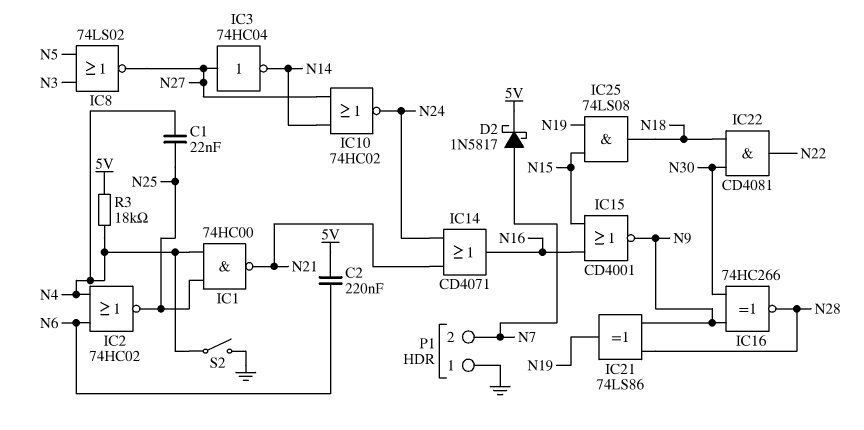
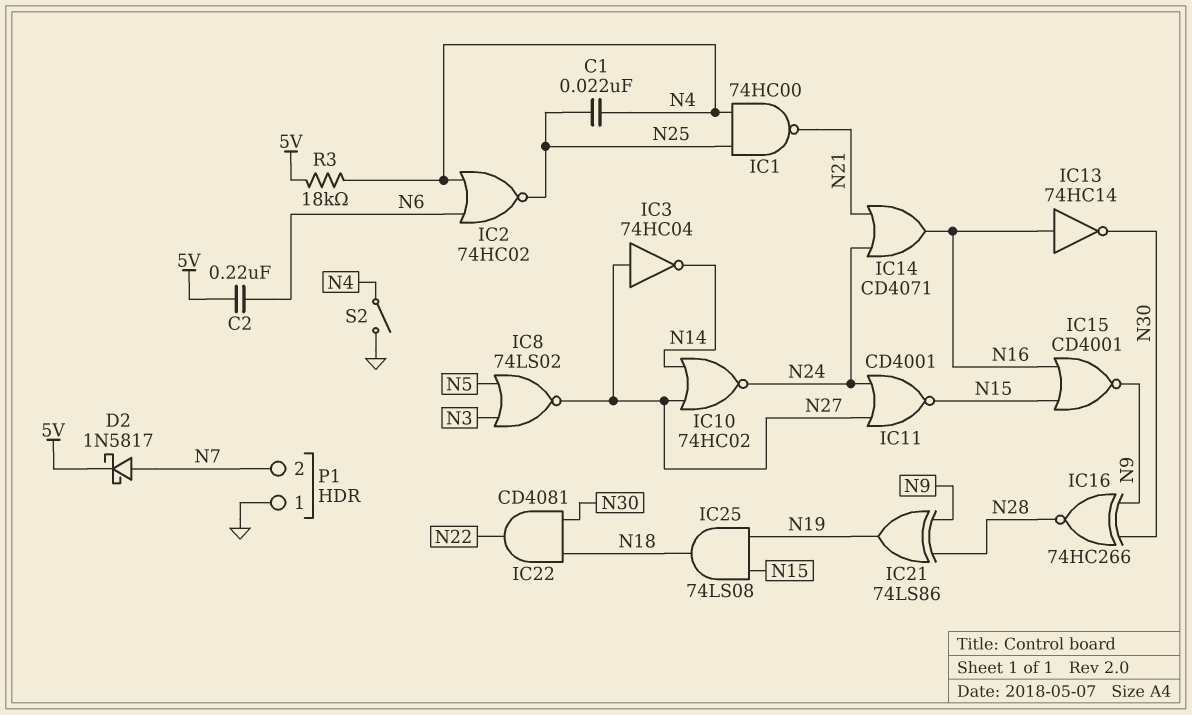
IC11: none -> NOR CD4001 (in N24, in N27, out N15)
IC13: none -> NOT 74HC14 (in N16, out N30)

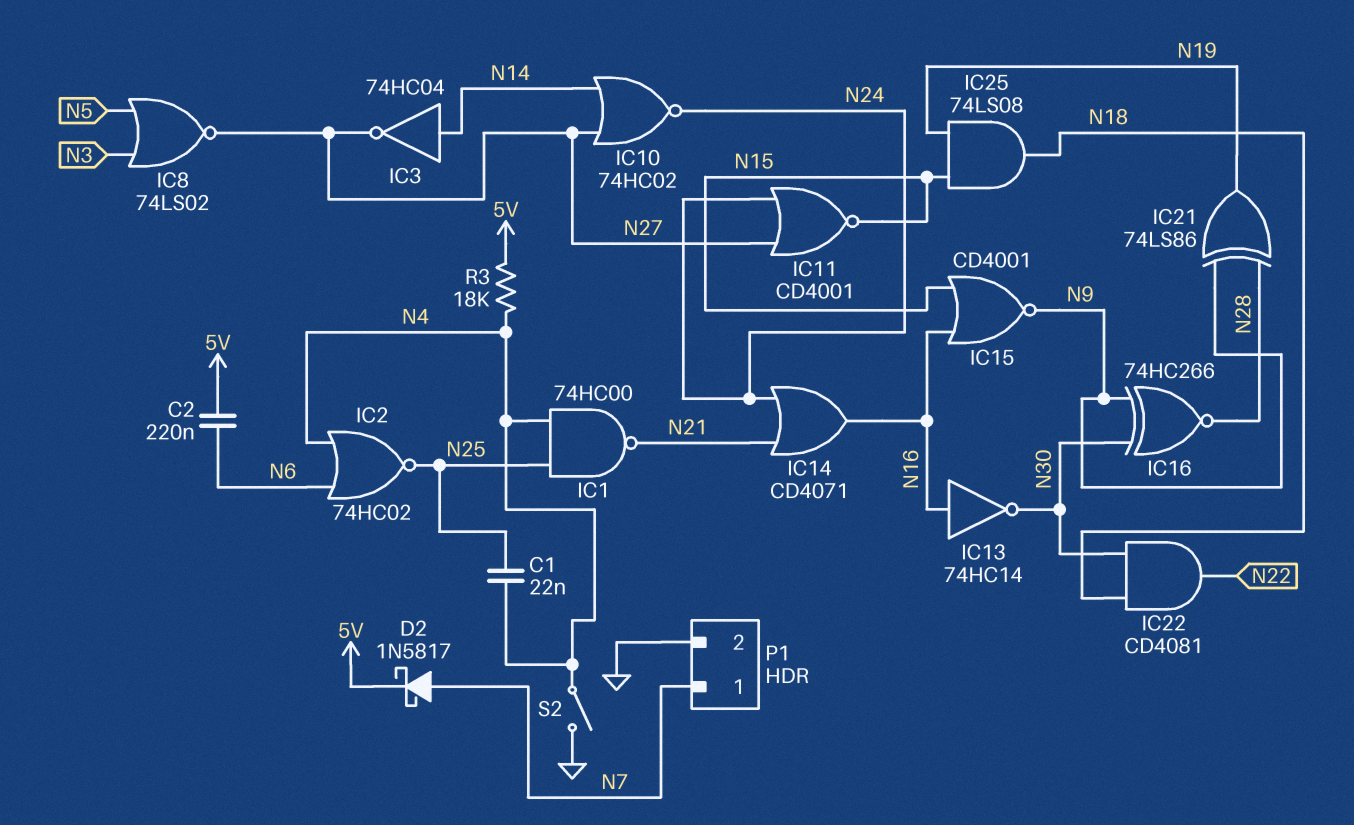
IC3: NOT 74HC04 (in N27, out N14) -> NOT 74HC04 (in N14, out N27)
P1 pin 1: GND -> N7
P1 pin 2: N7 -> GND

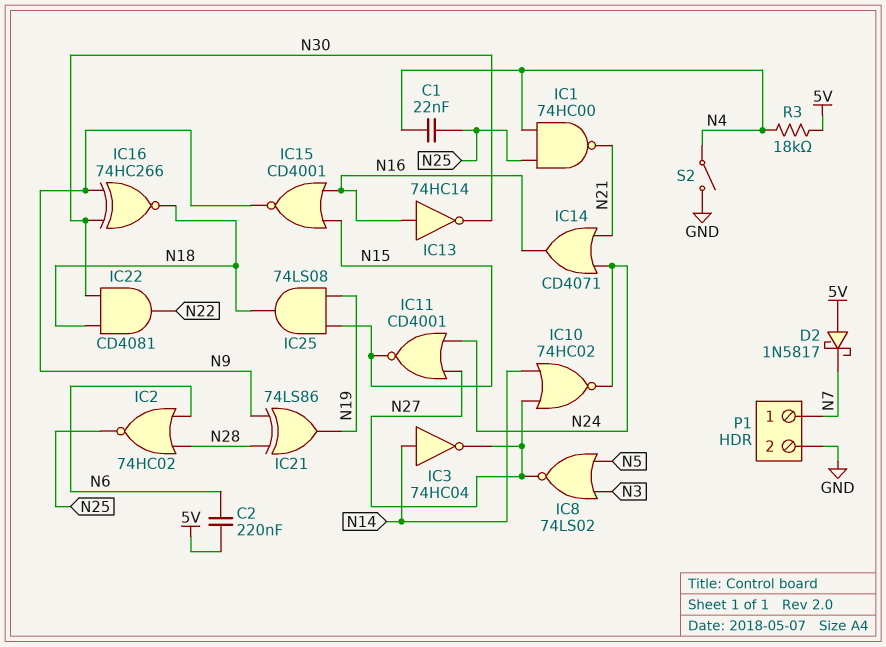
D2: schottky 1N5817 (A N7, K 5V) -> schottky 1N5817 (A 5V, K N7)
IC2: NOR 74HC02 (in N4, in N6, out N25) -> NOR 74HC02 (in N6, in N28, out N25)
IC16: XNOR 74HC266 (in N9, in N30, out N28) -> XNOR 74HC266 (in N9, in N30, out N18)

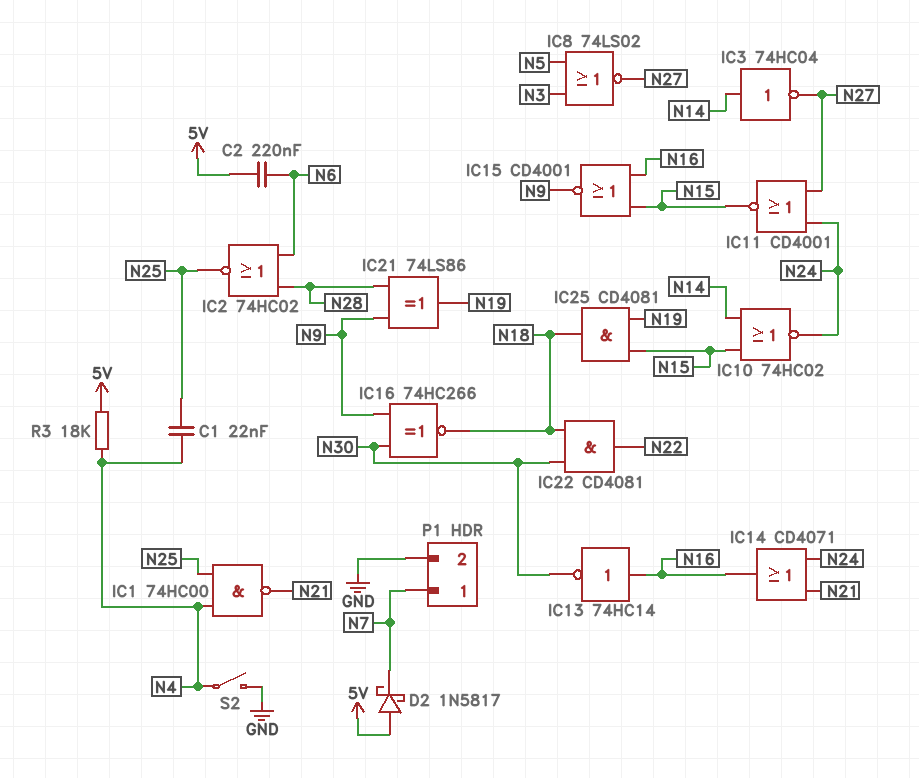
IC10: NOR 74HC02 (in N14, in N27, out N24) -> NOR 74HC02 (in N14, in N15, out N24)
IC25: AND 74LS08 (in N15, in N19, out N18) -> AND CD4081 (in N15, in N19, out N18)

